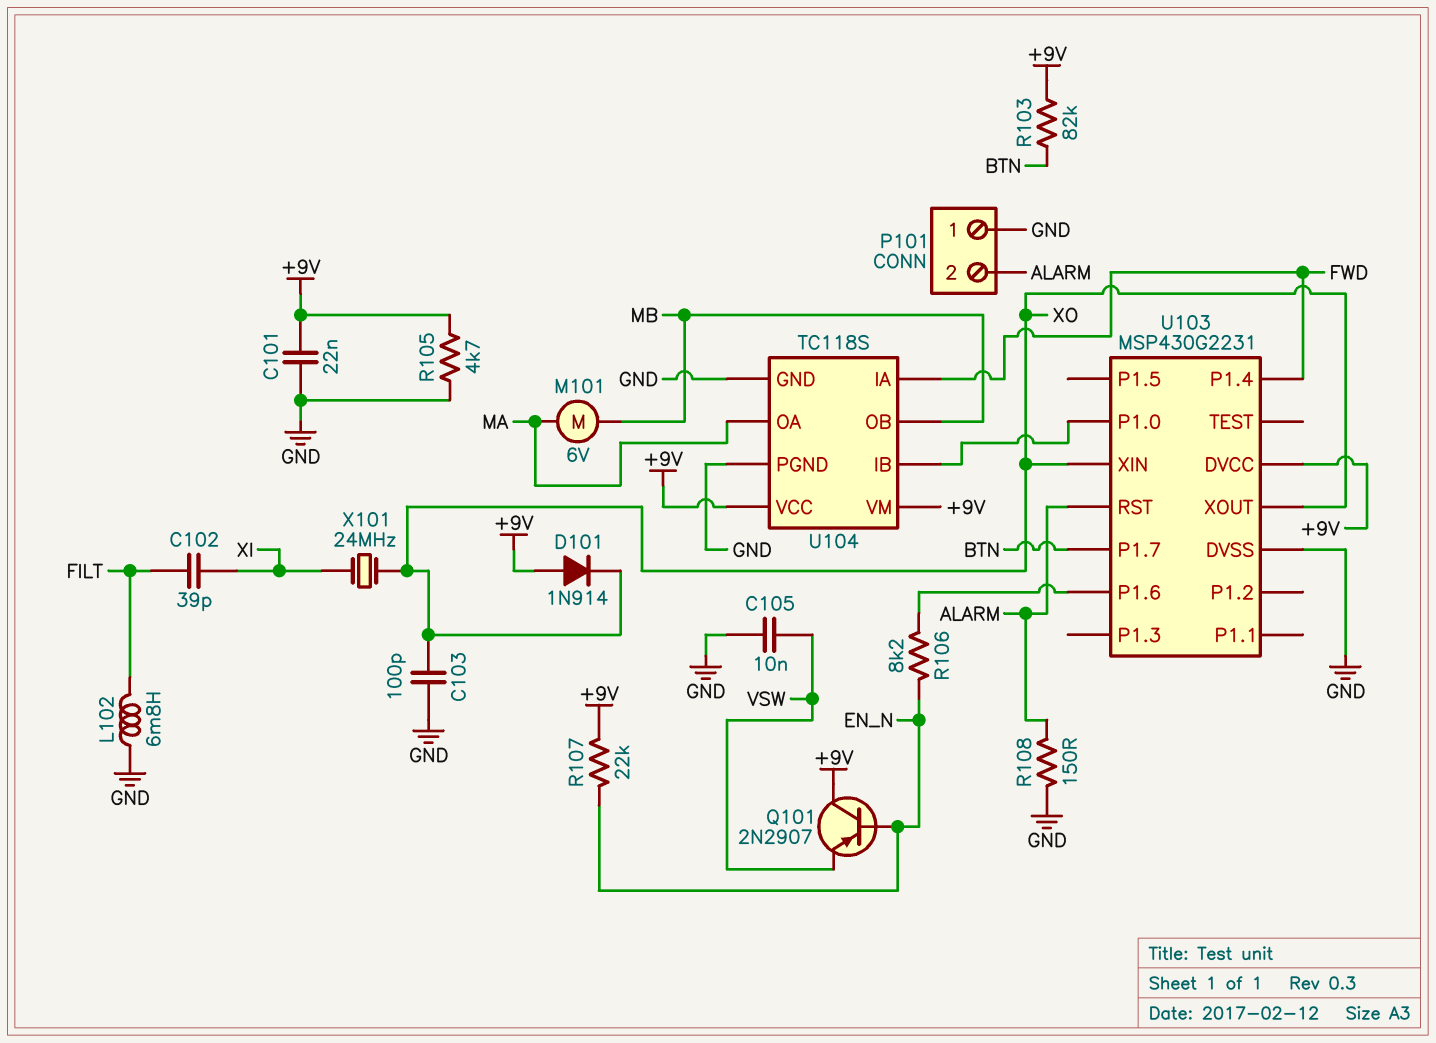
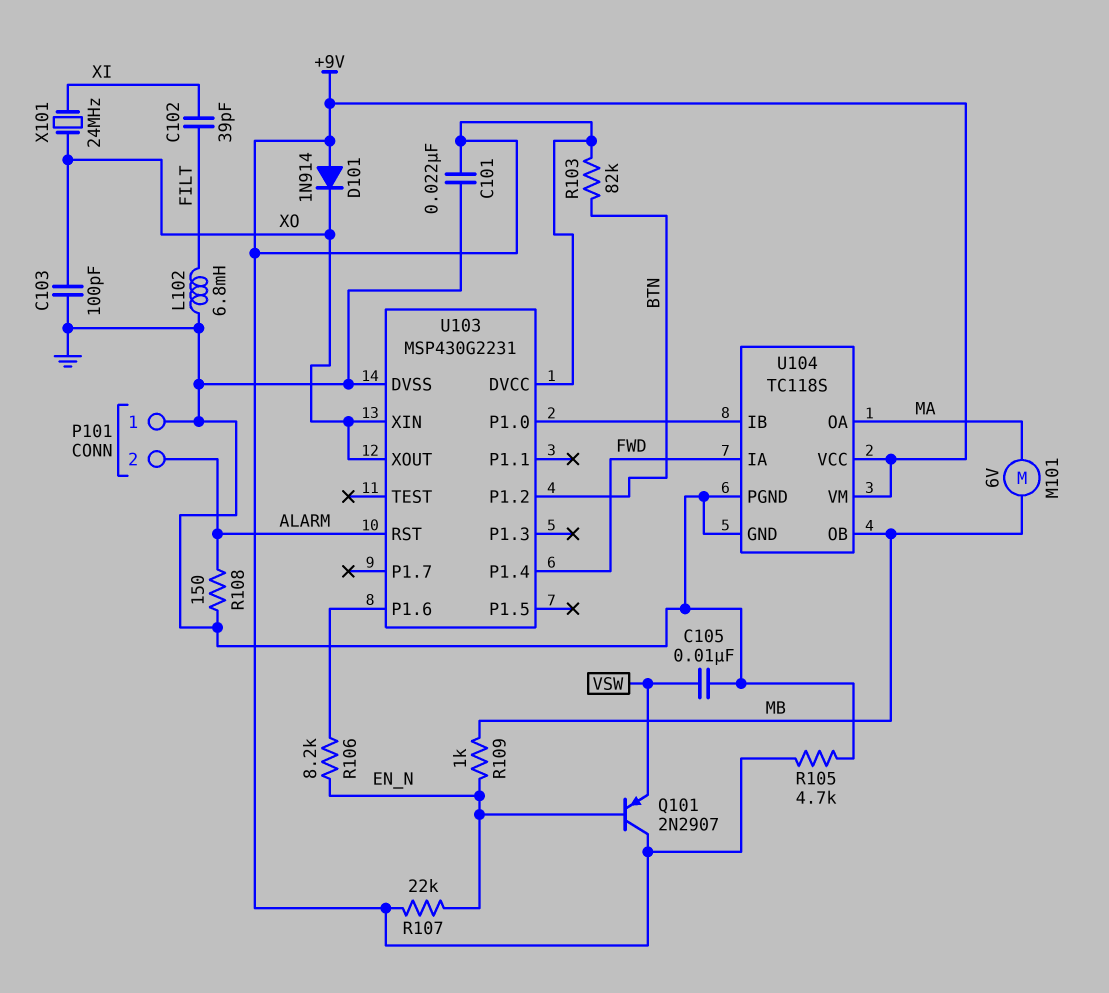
R109: none -> 1k (EN_N, MB)
U103 pin P1.2: none -> BTN
U103 pin P1.7: BTN -> none

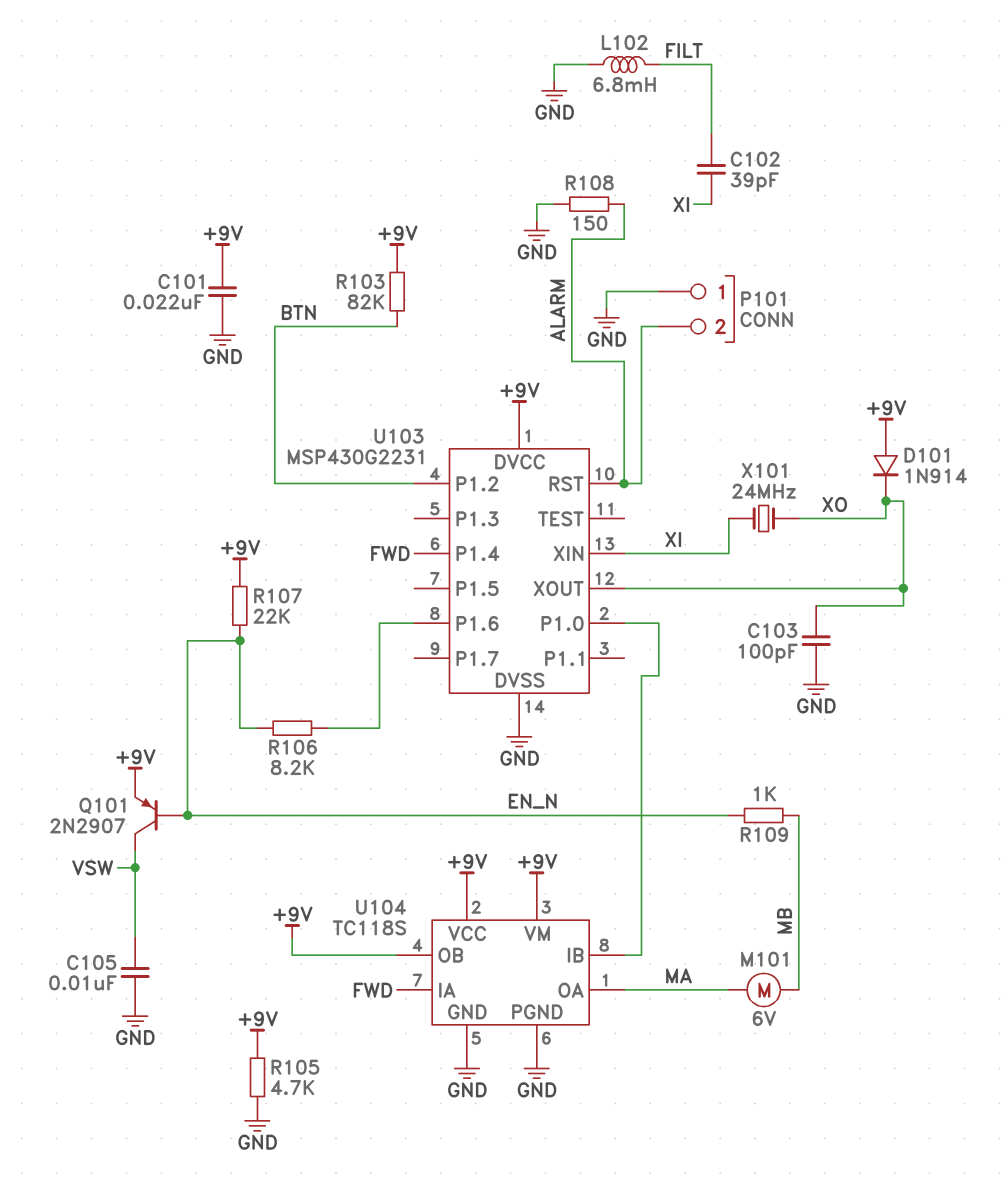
Q101: PNP 2N2907 (B EN_N, C +9V, E VSW) -> PNP 2N2907 (B EN_N, C VSW, E +9V)
U103 pin XIN: XO -> XI
U104 pin OB: MB -> +9V

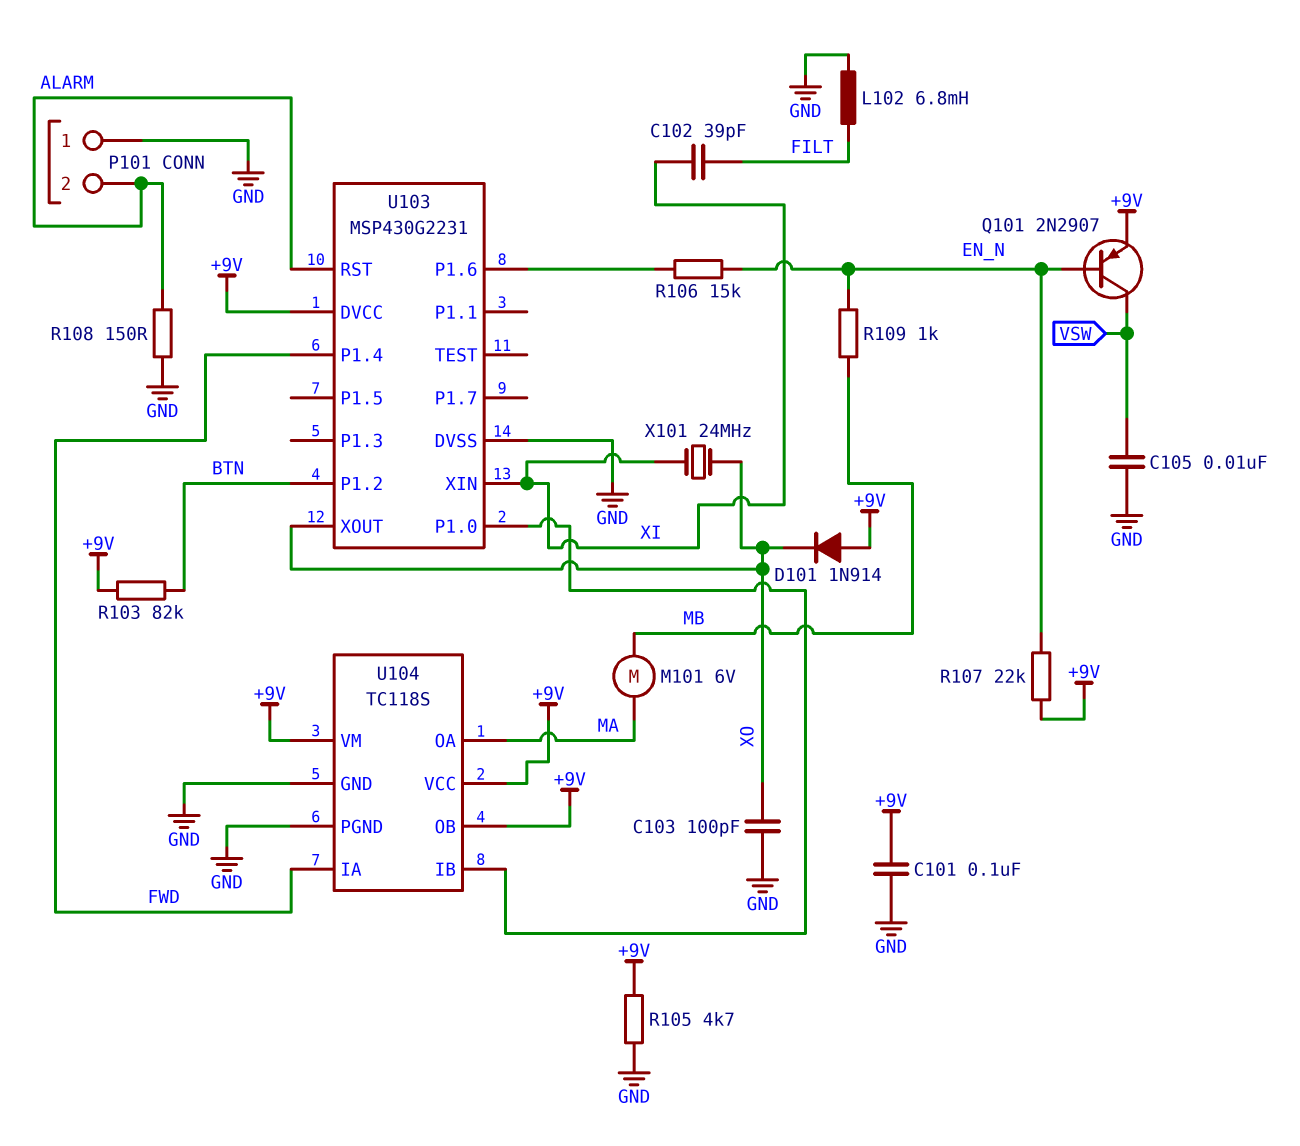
C101: 22nF (+9V, GND) -> 100nF (+9V, GND)
R106: 8.2k (EN_N, U103/P1.6) -> 15k (EN_N, U103/P1.6)

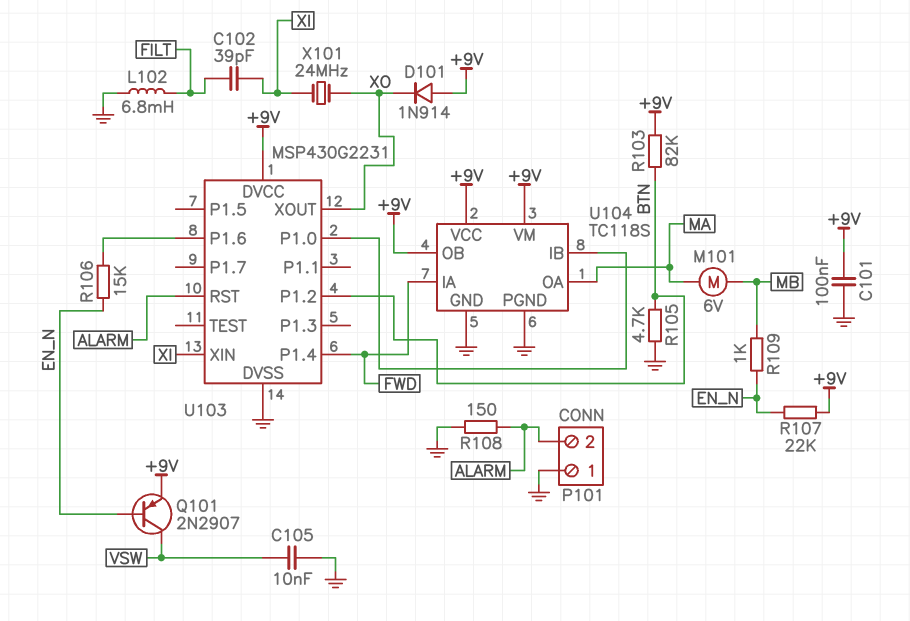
C103: 100pF (GND, XO) -> none
R105: 4.7k (+9V, GND) -> 4.7k (BTN, GND)

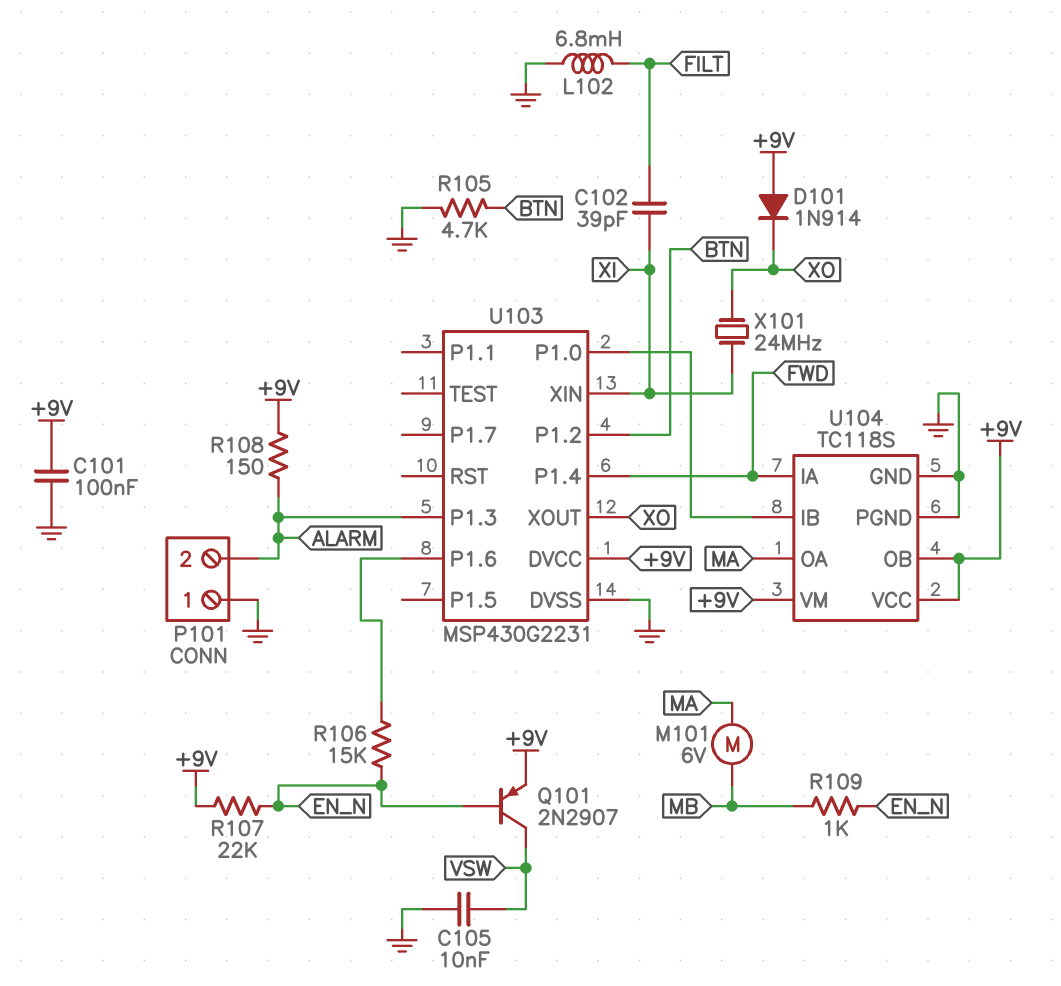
R103: 82k (+9V, BTN) -> none
R108: 150 (ALARM, GND) -> 150 (+9V, ALARM)
U103 pin P1.3: none -> ALARM
U103 pin RST: ALARM -> none

